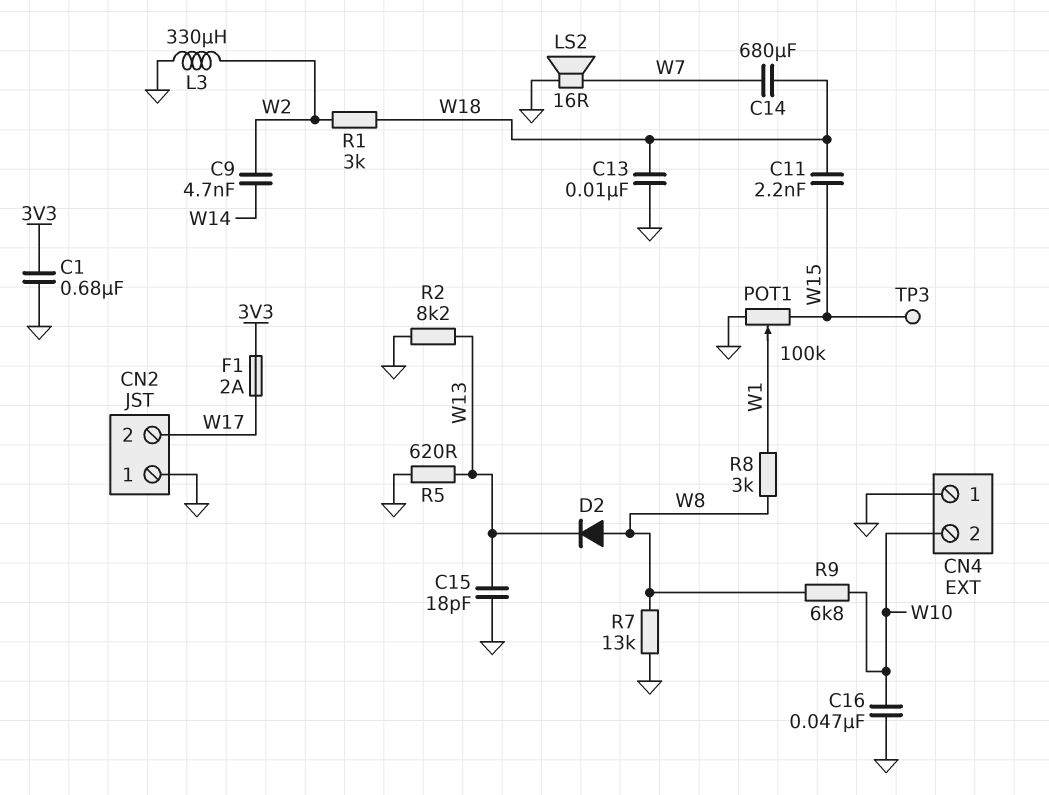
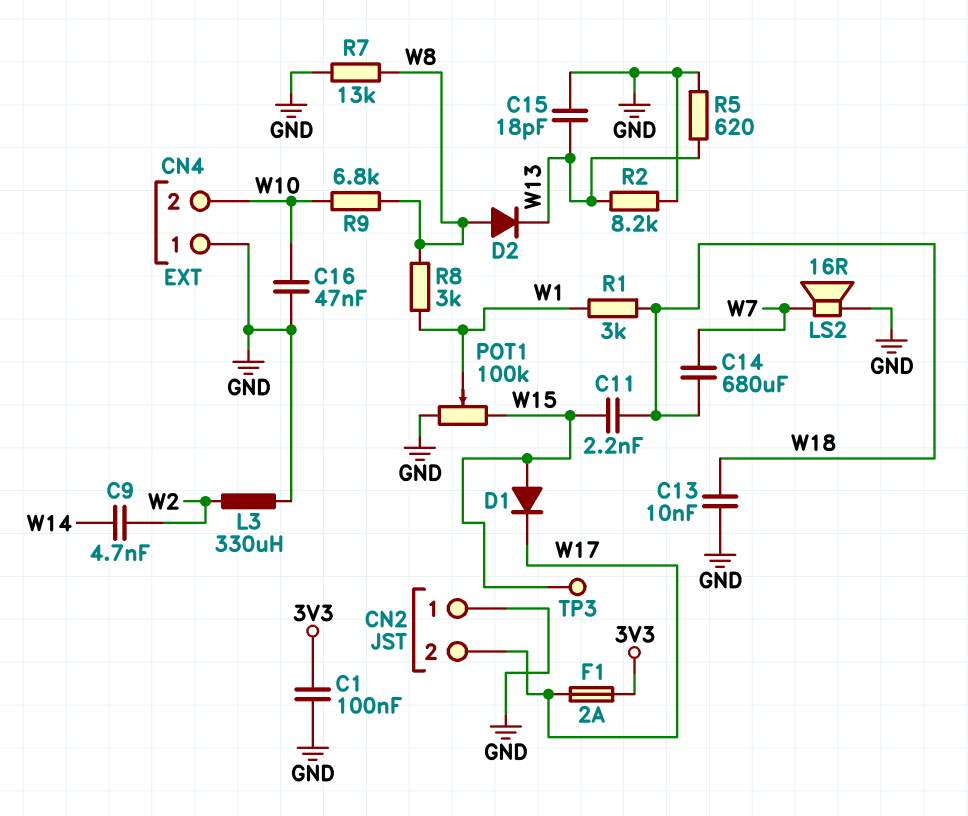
C1: 680nF (3V3, GND) -> 100nF (3V3, GND)
D1: none -> diode (A W15, K W17)
R1: 3k (W2, W18) -> 3k (W1, W18)

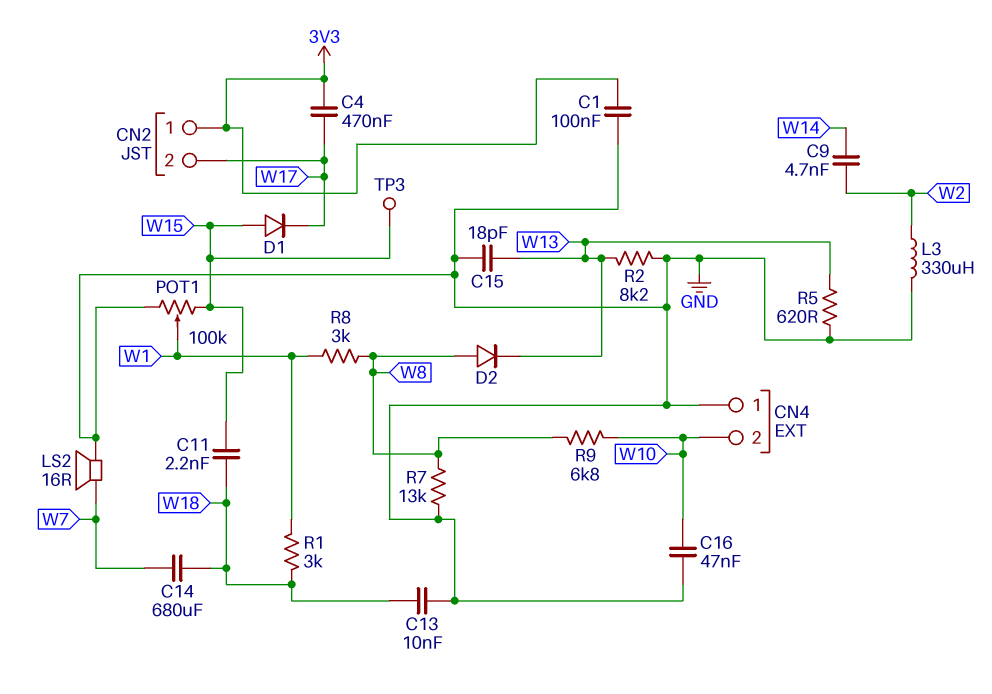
C4: none -> 470nF (3V3, W17)
CN2 pin 1: GND -> 3V3
F1: 2A (3V3, W17) -> none

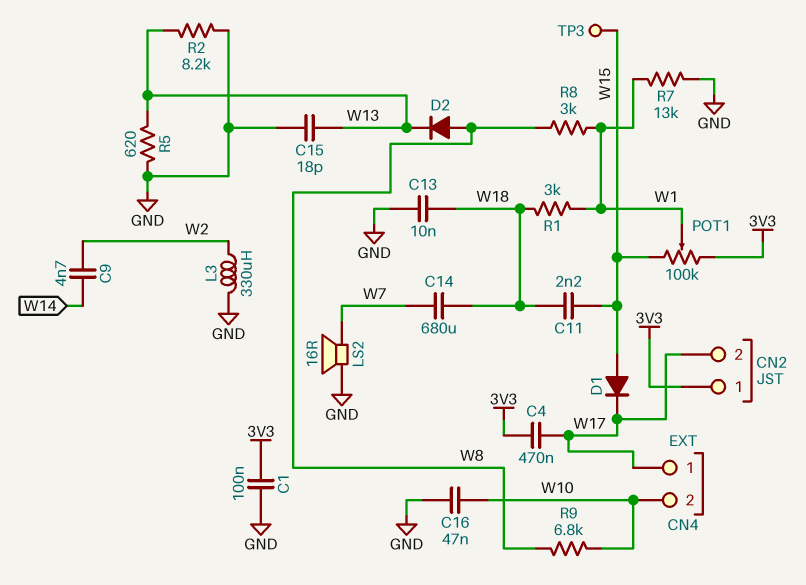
CN4 pin 1: GND -> W17
POT1: 100k (GND, W15, wiper W1) -> 100k (3V3, W15, wiper W1)
R7: 13k (GND, W8) -> 13k (GND, W1)

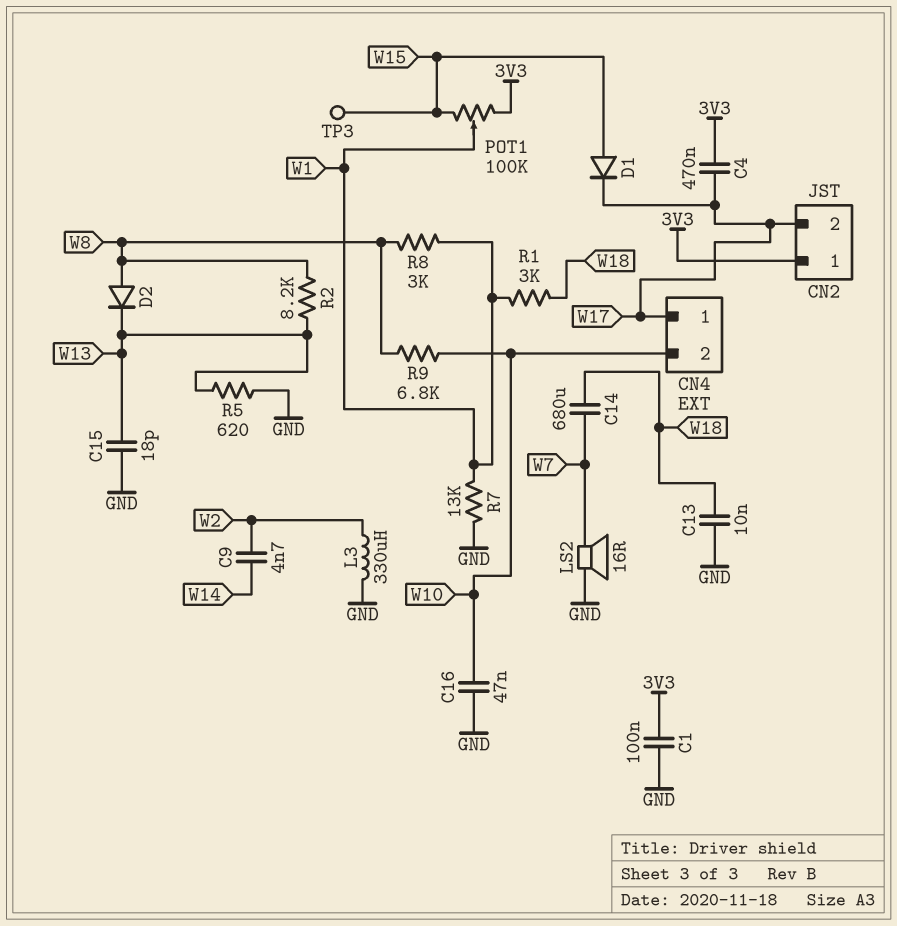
C11: 2.2nF (W15, W18) -> none
R2: 8.2k (GND, W13) -> 8.2k (W8, W13)

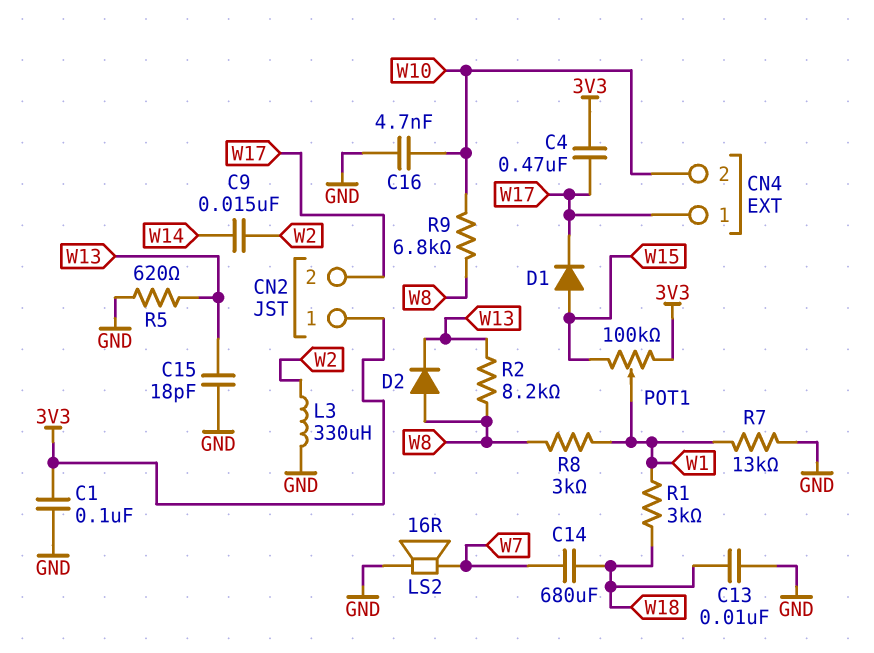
C9: 4.7nF (W2, W14) -> 15nF (W2, W14)
C16: 47nF (GND, W10) -> 4.7nF (GND, W10)
TP3: test point (W15) -> none

